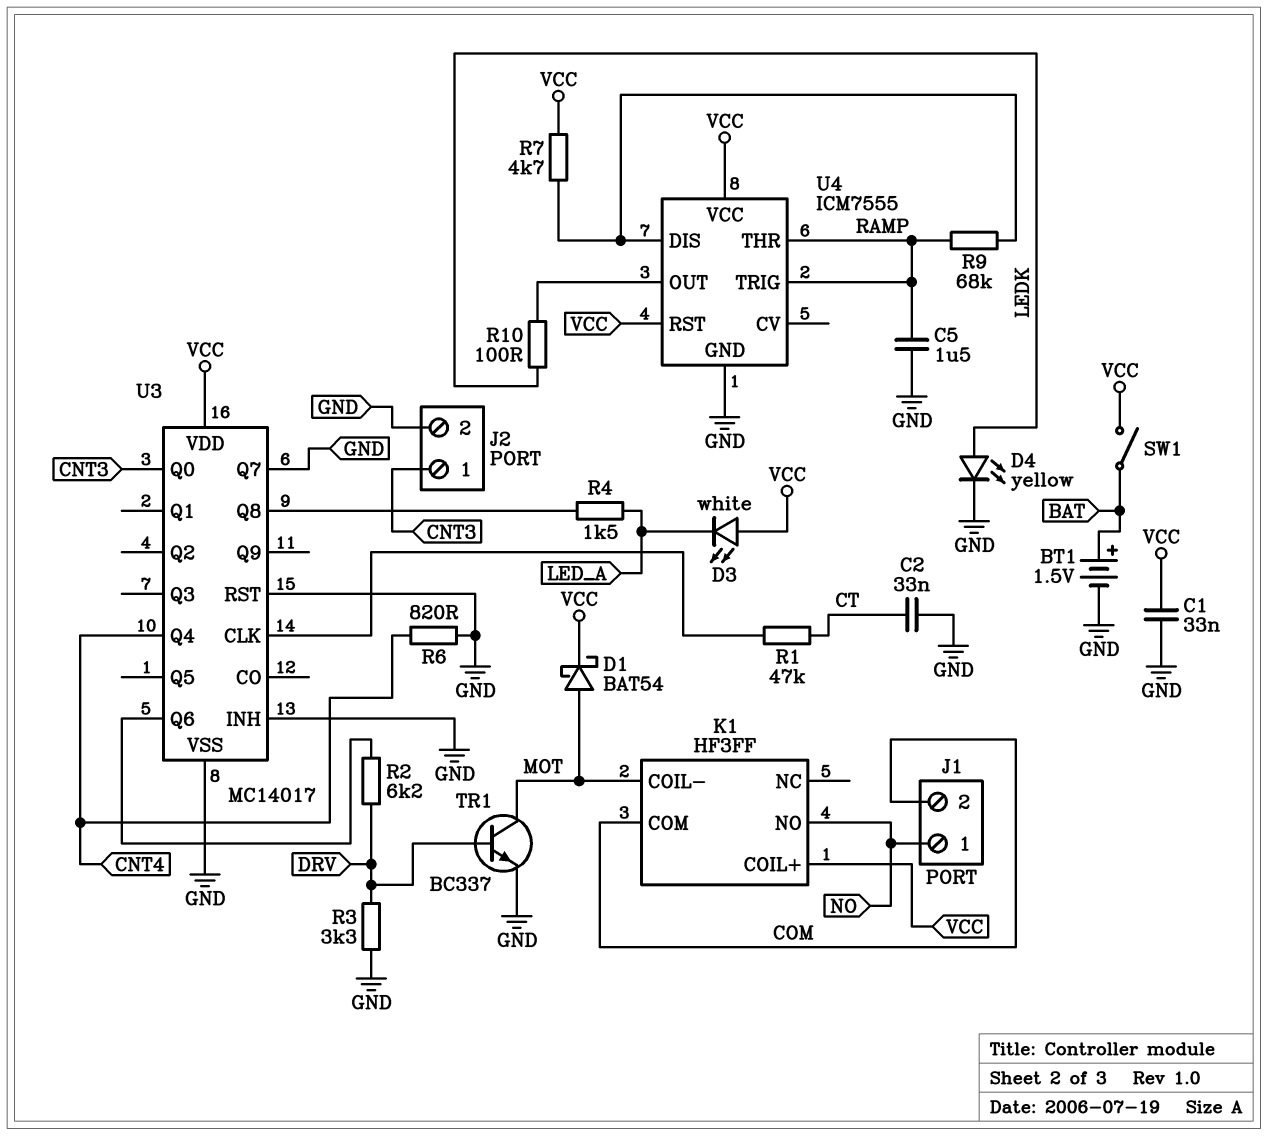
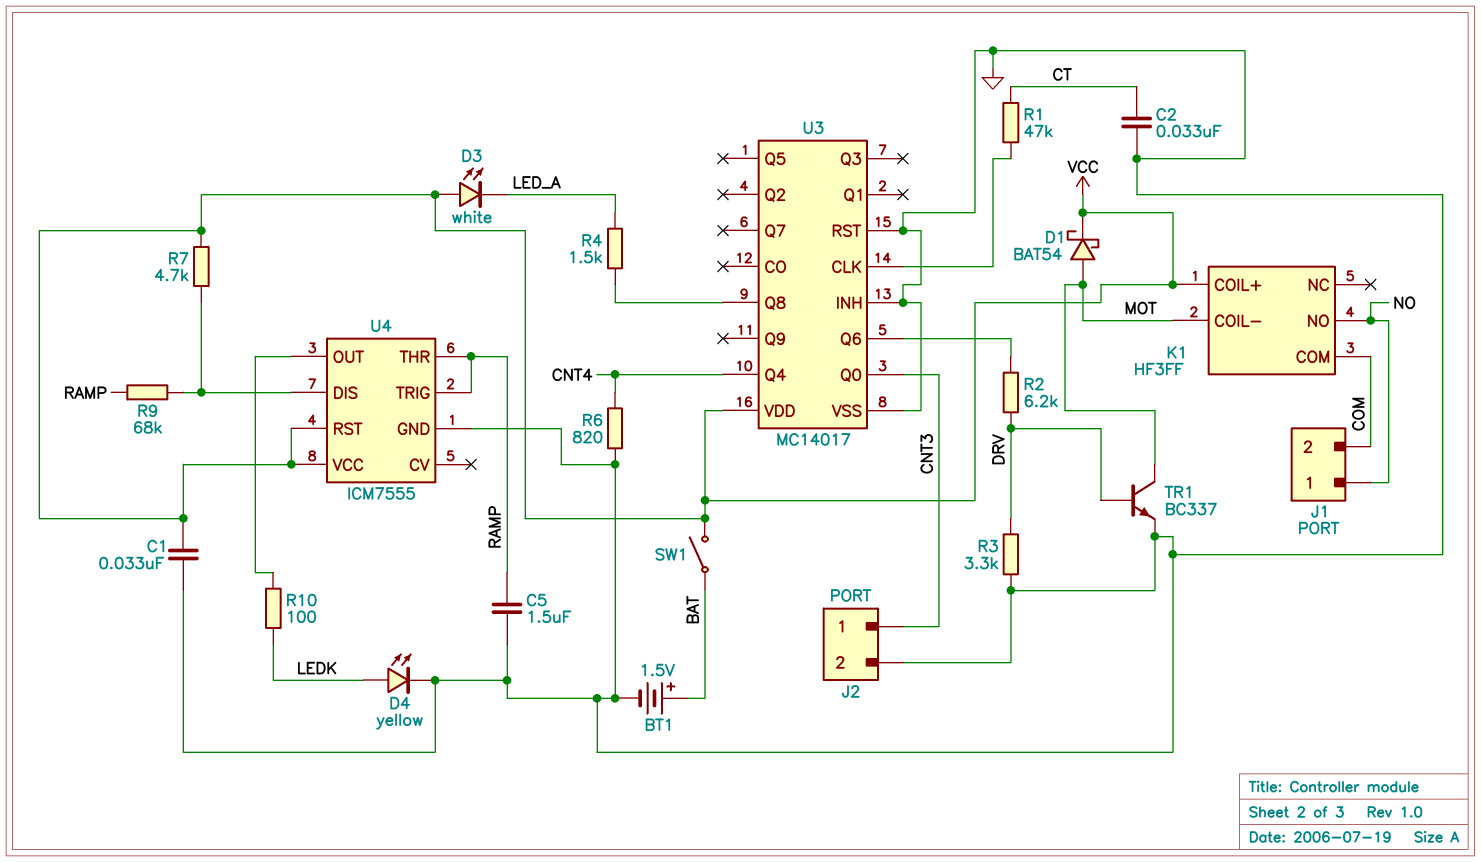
U3 pin Q7: GND -> none

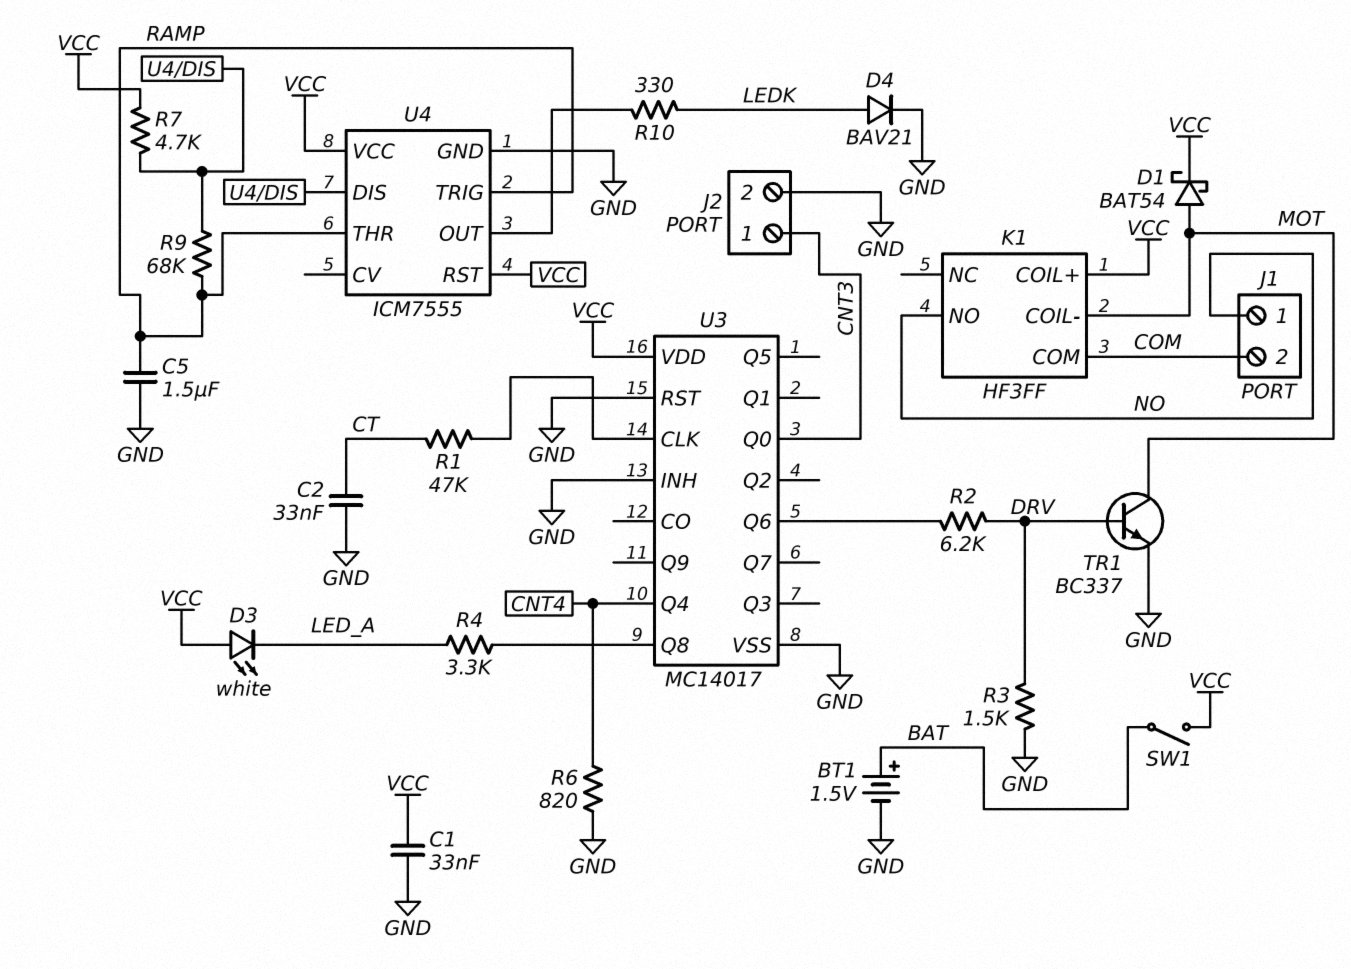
D4: LED yellow (A LEDK, K GND) -> diode BAV21 (A LEDK, K GND)
R3: 3.3k (DRV, GND) -> 1.5k (DRV, GND)
R4: 1.5k (LED_A, U3/Q8) -> 3.3k (LED_A, U3/Q8)
R10: 100 (LEDK, U4/OUT) -> 330 (LEDK, U4/OUT)

